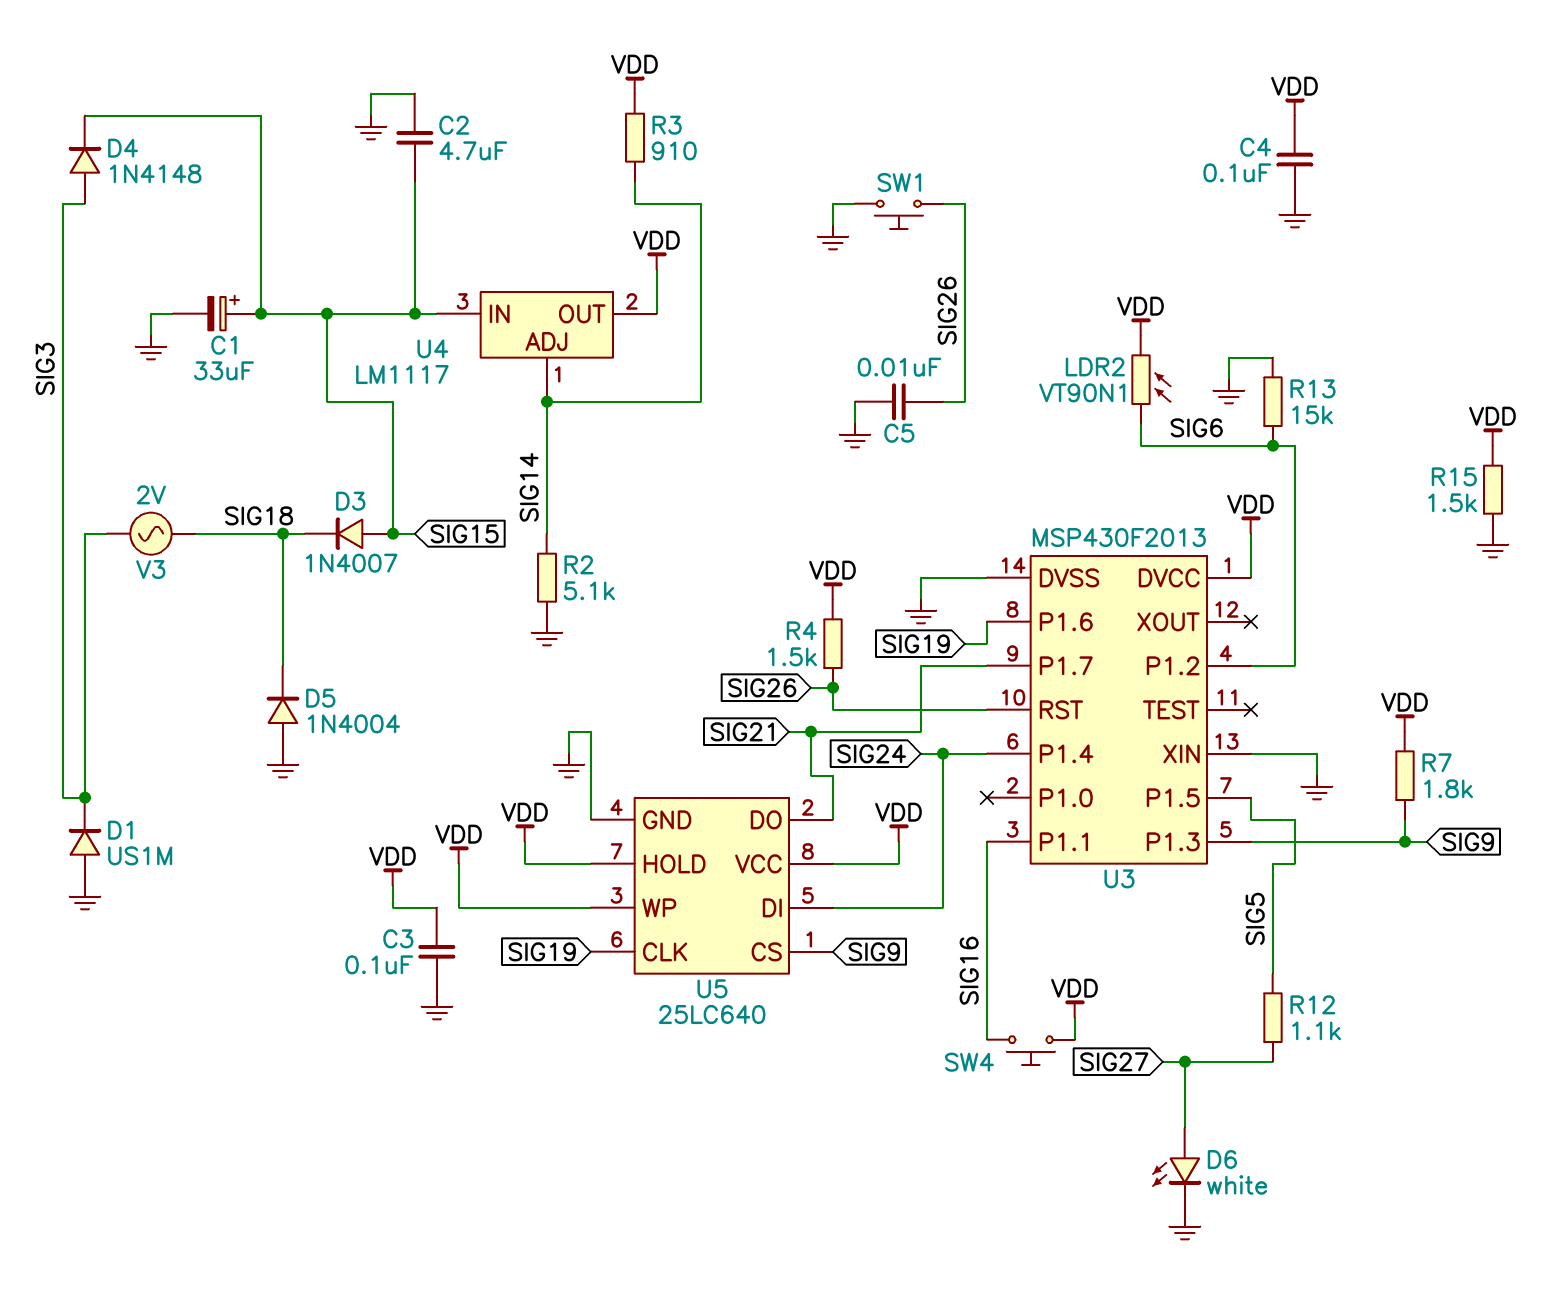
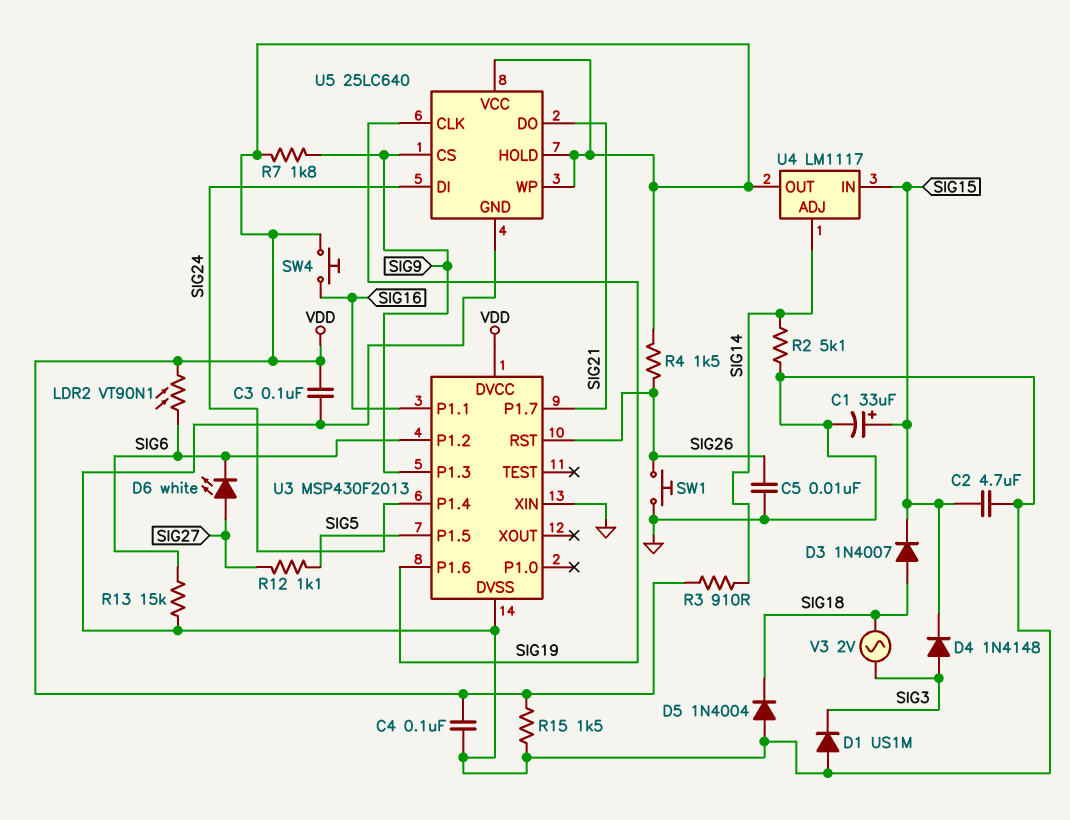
D3: diode 1N4007 (A SIG15, K SIG18) -> diode 1N4007 (A SIG18, K SIG15)
D6: LED white (A SIG27, K GND) -> LED white (A SIG27, K SIG6)

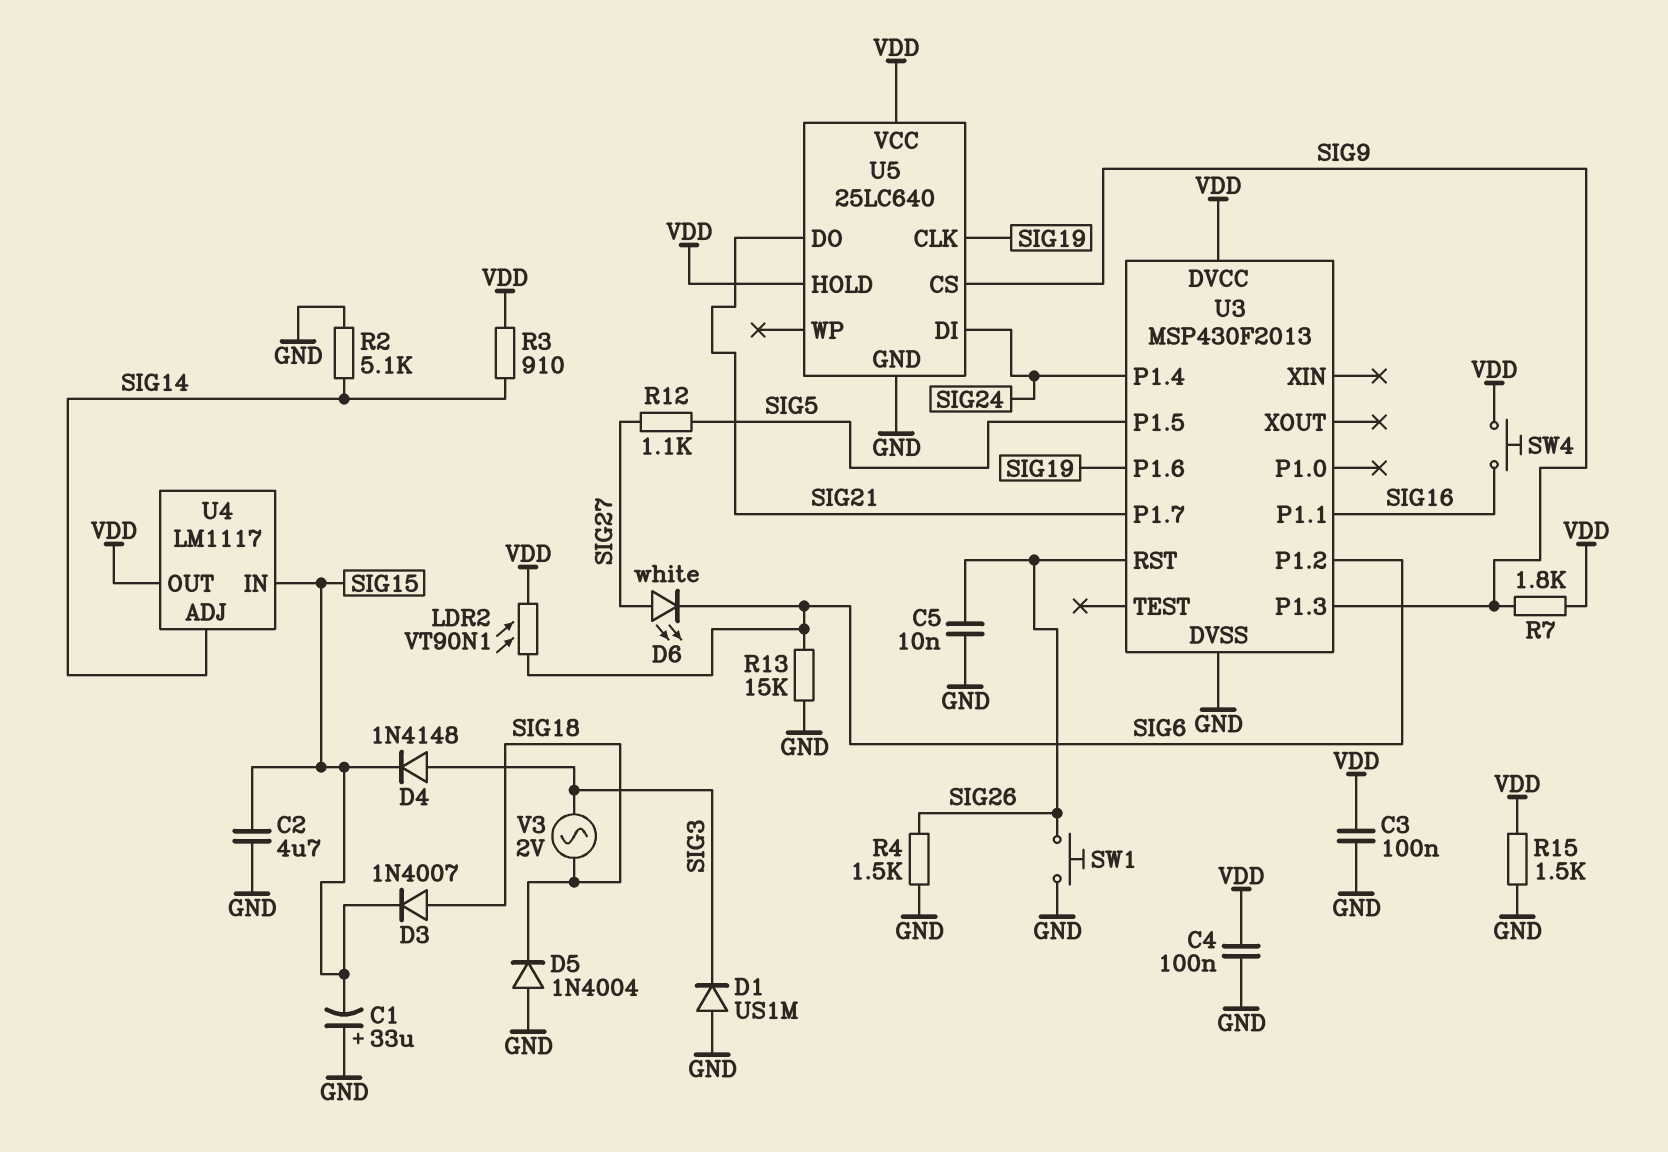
C1: 33uF (plus SIG15, minus GND) -> 33uF (plus GND, minus SIG15)
R4: 1.5k (SIG26, VDD) -> 1.5k (GND, SIG26)
U3 pin XIN: GND -> none
U5 pin WP: VDD -> none

